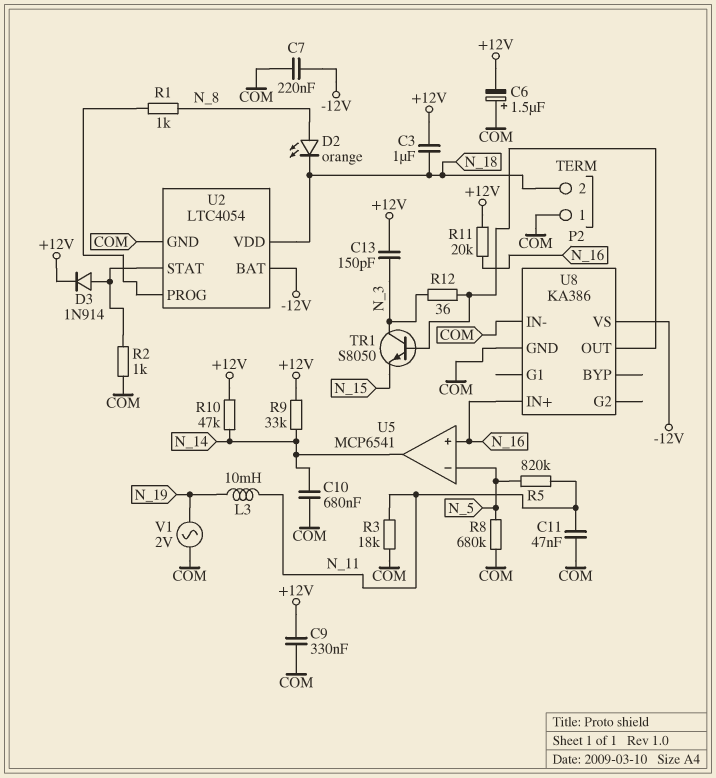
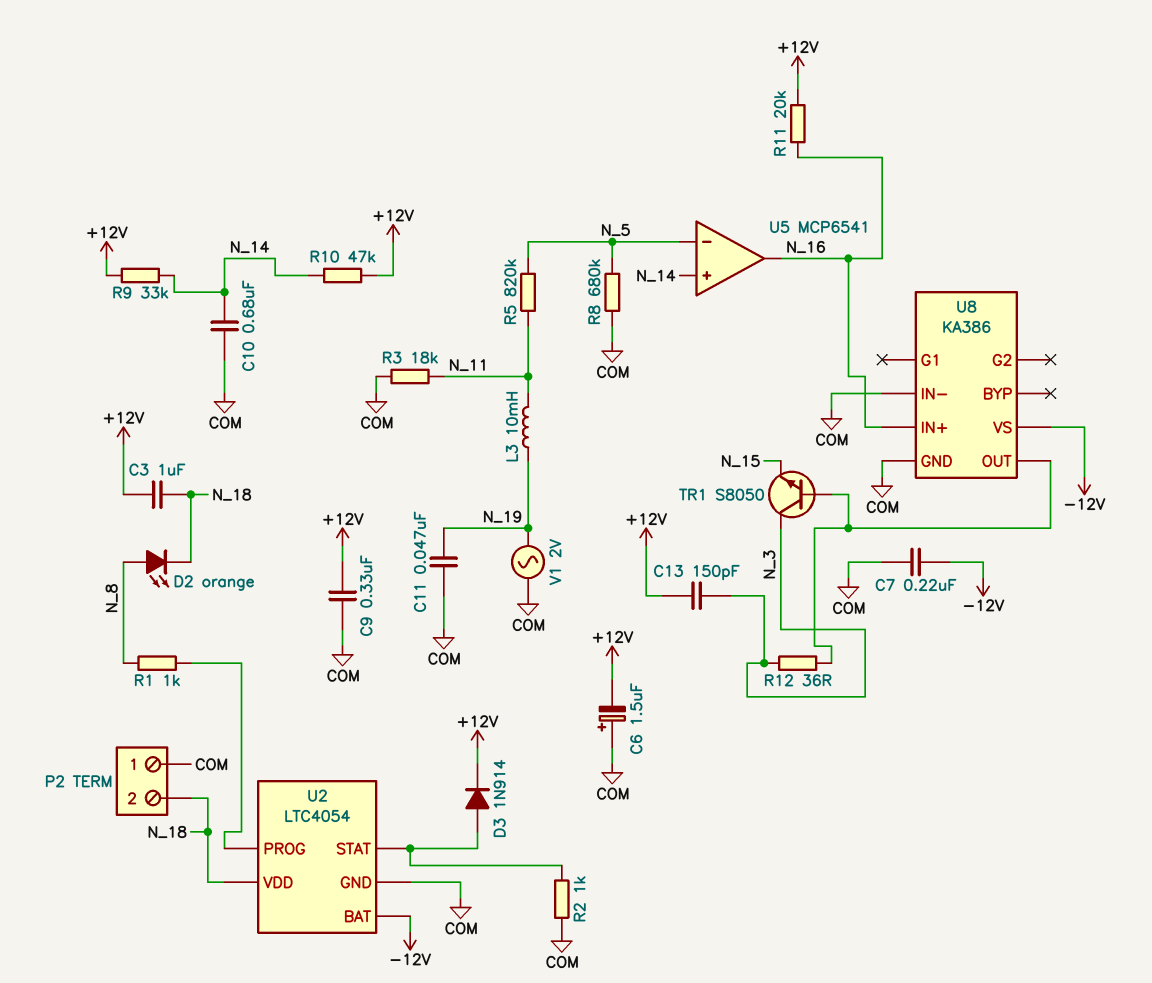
C11: 47nF (COM, N_11) -> 47nF (COM, N_19)
U5 pin in+: N_16 -> N_14
U5 pin out: N_14 -> N_16

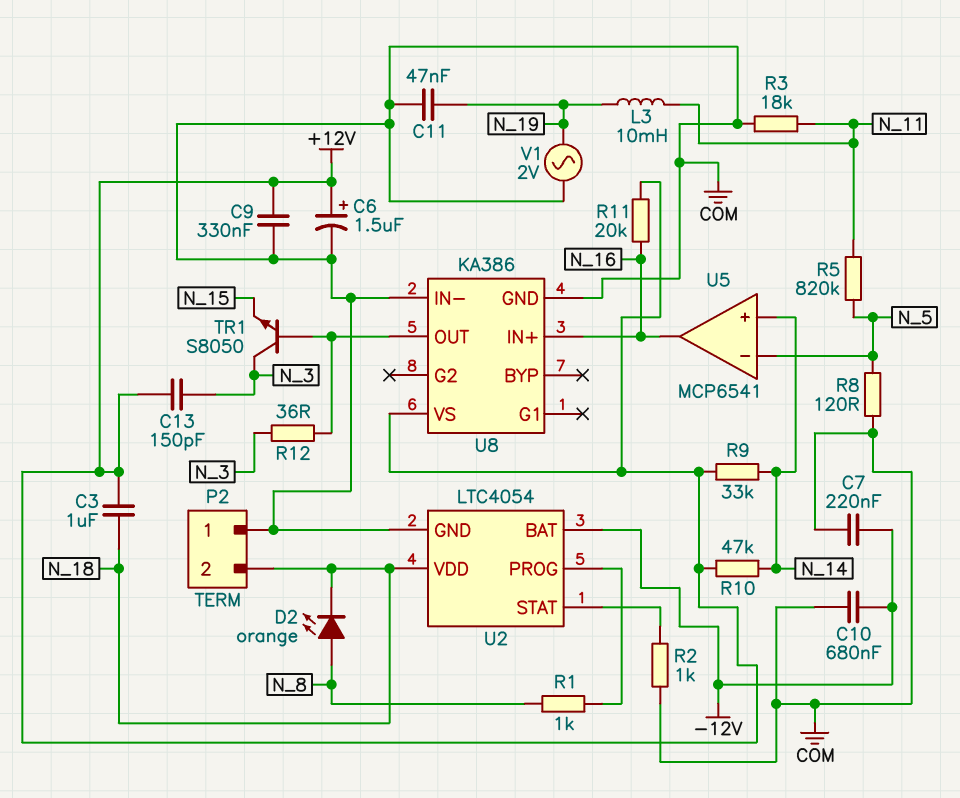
C6: 1.5uF (plus COM, minus +12V) -> 1.5uF (plus +12V, minus COM)
C10: 680nF (COM, N_14) -> 680nF (-12V, COM)
D3: diode 1N914 (A U2/STAT, K +12V) -> none
R8: 680k (COM, N_5) -> 120 (COM, N_5)
U8 pin VS: -12V -> +12V

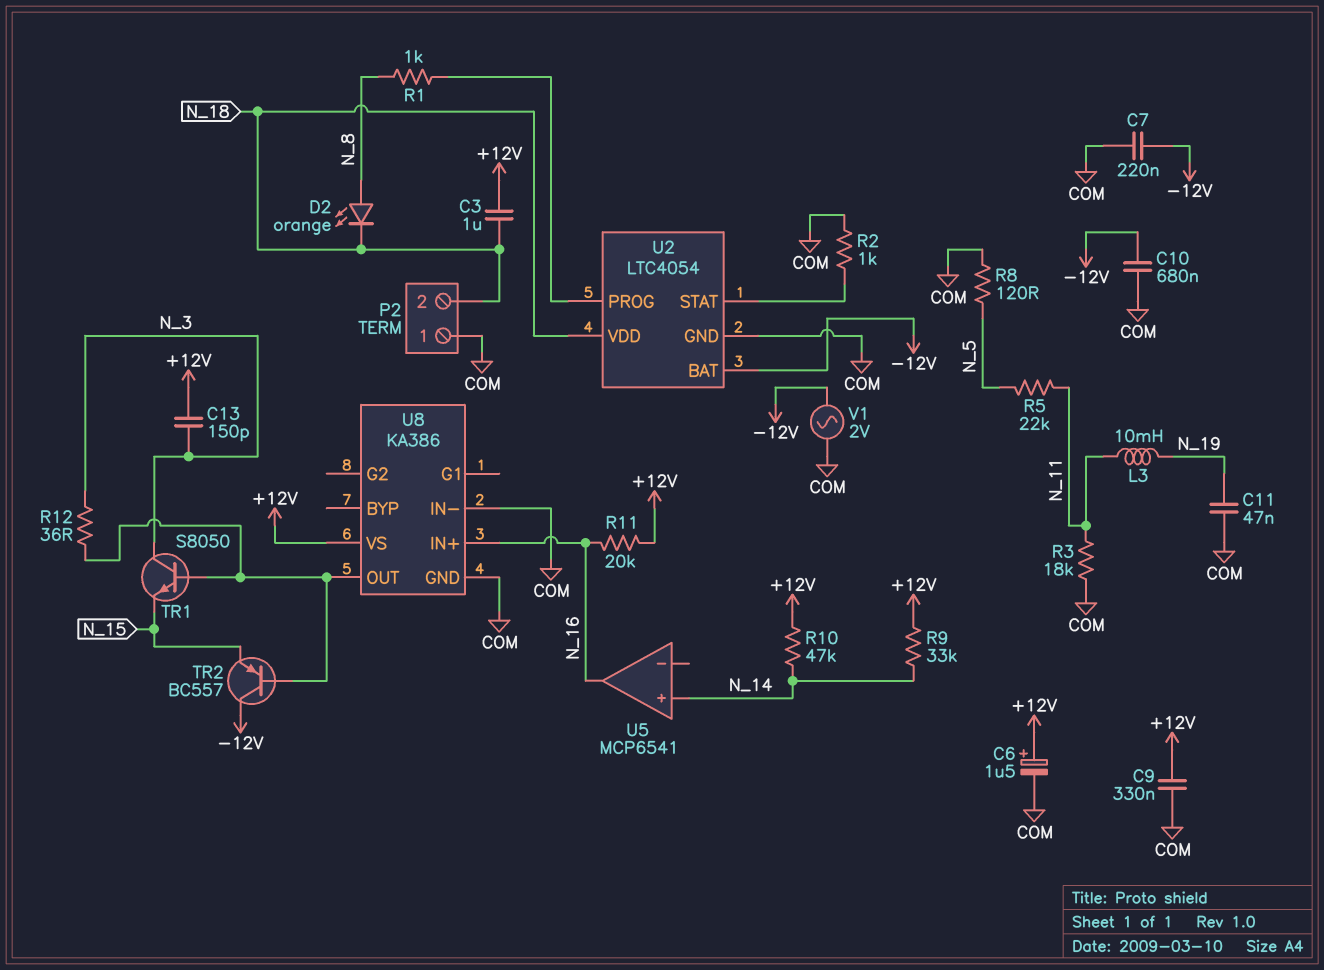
R5: 820k (N_5, N_11) -> 22k (N_5, N_11)
TR2: none -> PNP BC557 (B U8/OUT, C -12V, E N_15)
U5 pin in-: N_5 -> none
V1: AC 2V (COM, N_19) -> AC 2V (-12V, COM)

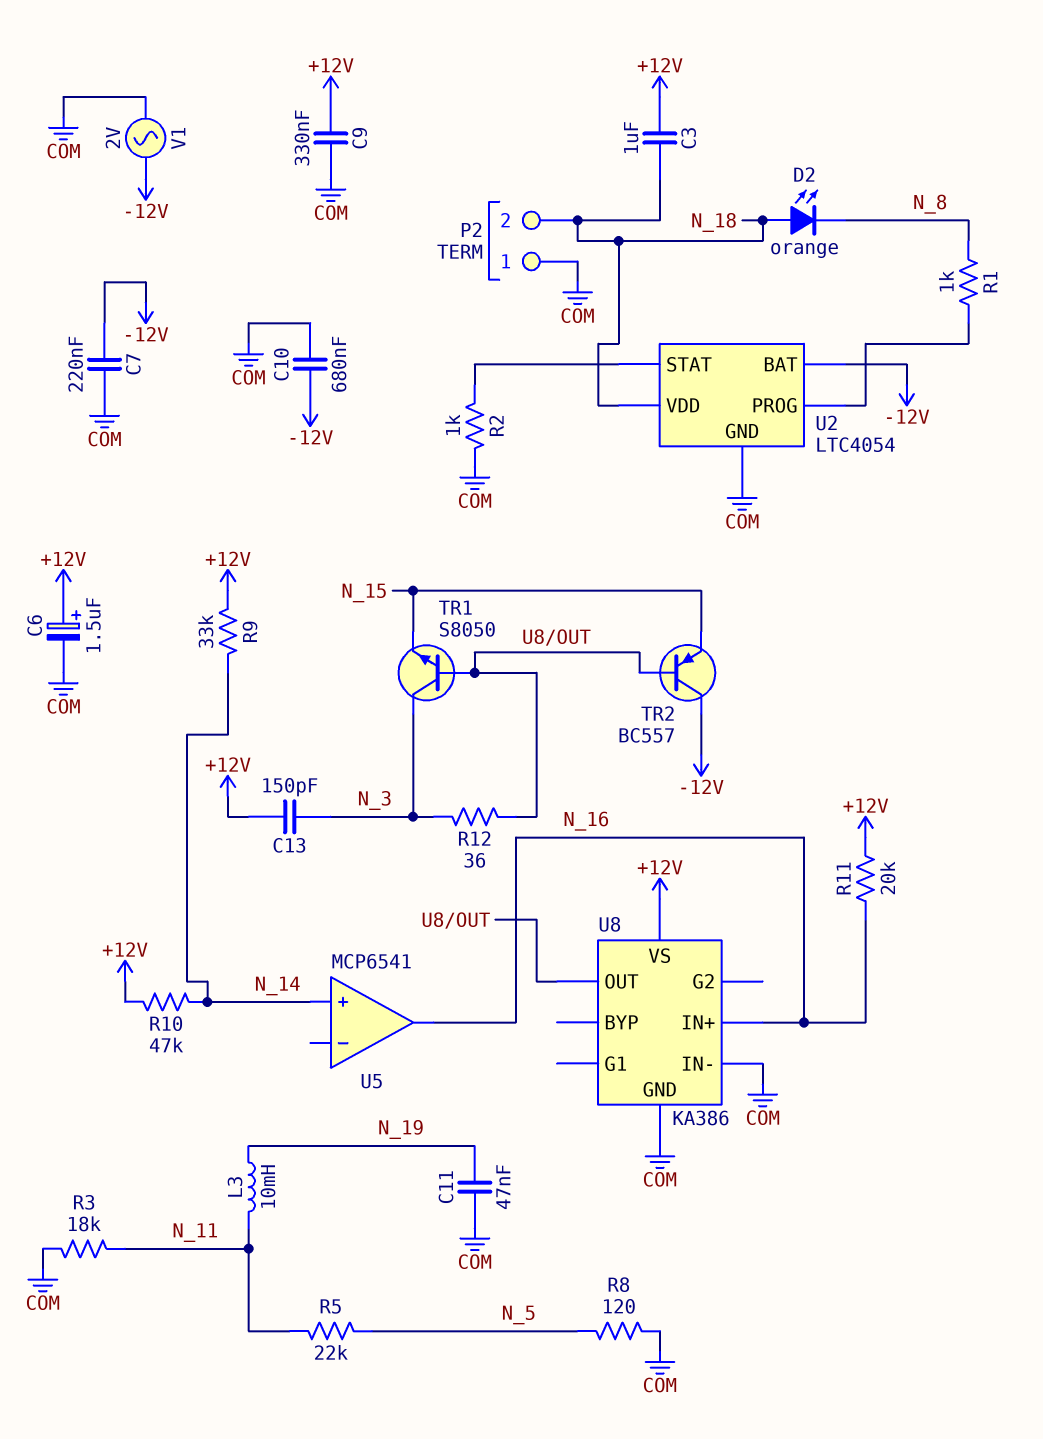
D2: LED orange (A N_8, K N_18) -> LED orange (A N_18, K N_8)

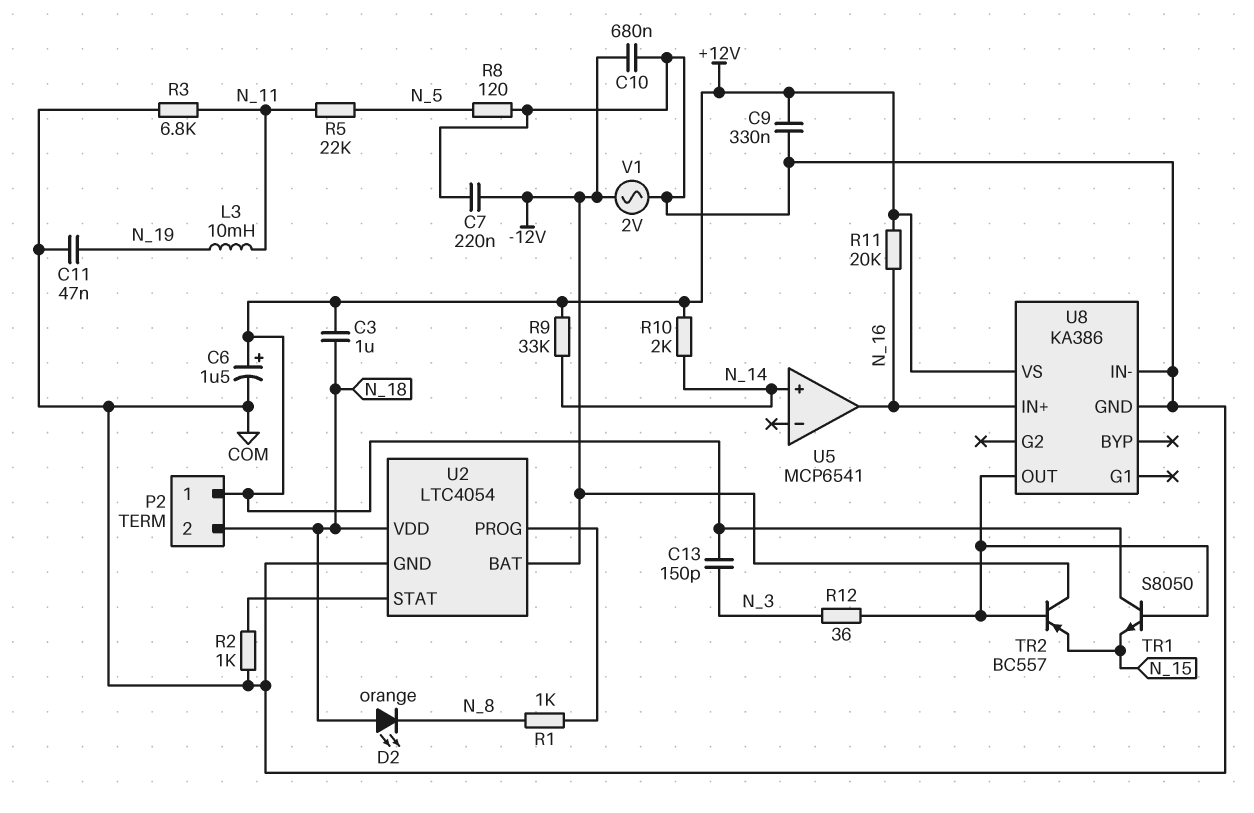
P2 pin 1: COM -> +12V
R3: 18k (COM, N_11) -> 6.8k (COM, N_11)
R10: 47k (+12V, N_14) -> 2k (+12V, N_14)
TR1: NPN S8050 (B U8/OUT, C N_3, E N_15) -> NPN S8050 (B U8/OUT, C +12V, E N_15)

